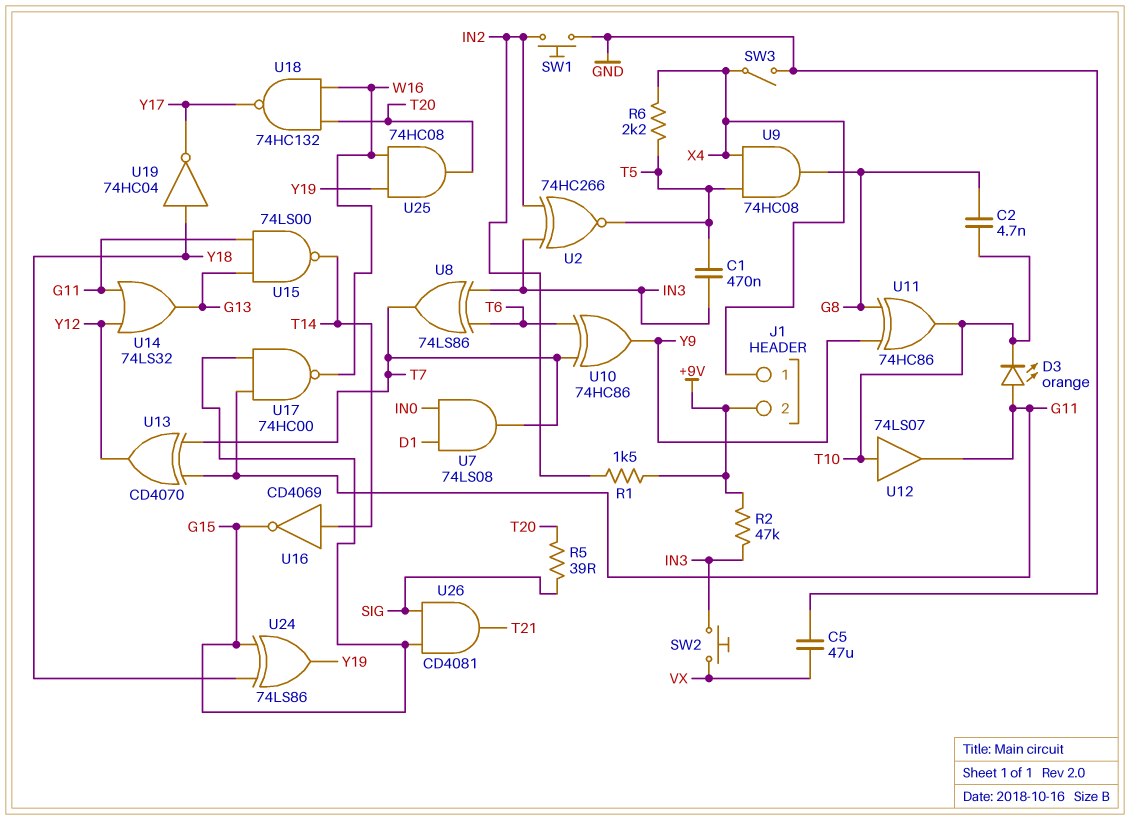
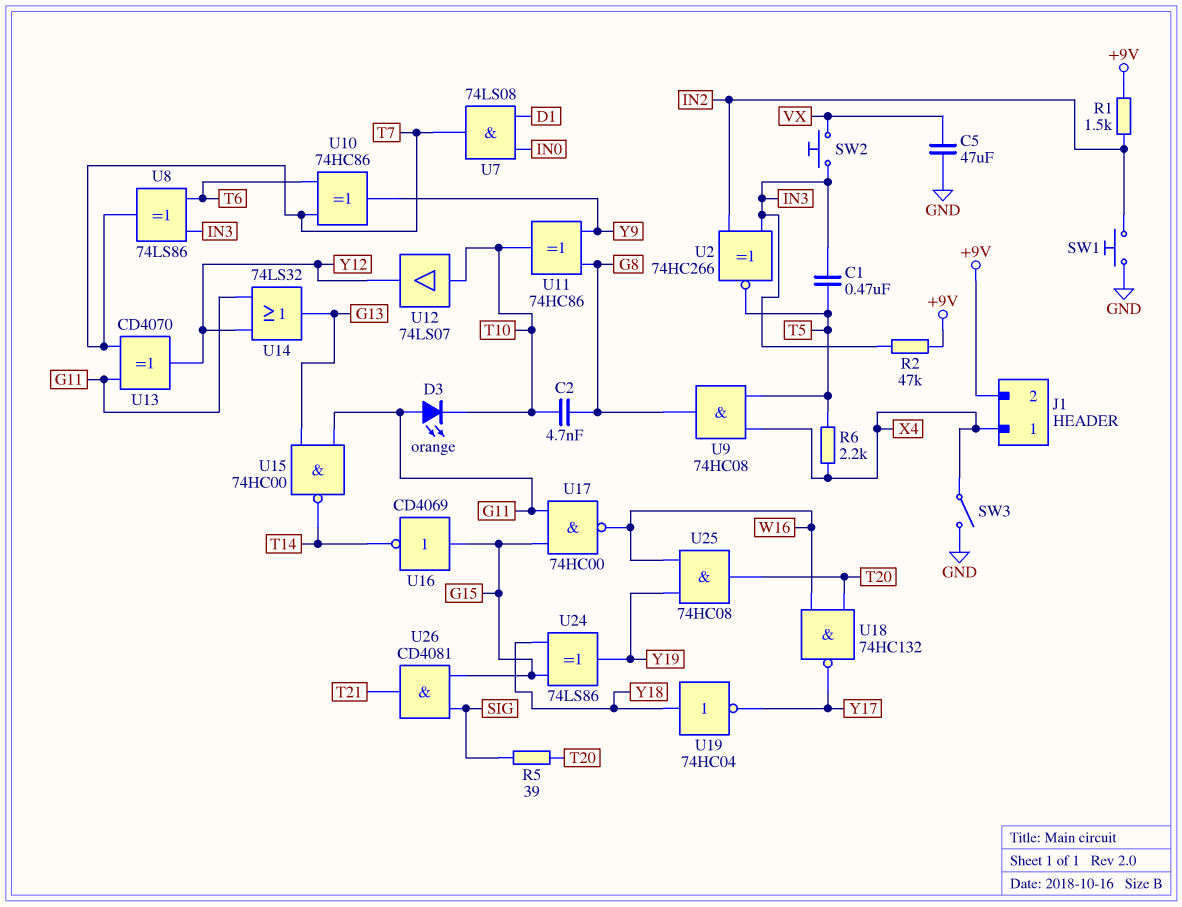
U12: buffer 74LS07 (in T10, out G11) -> buffer 74LS07 (in T10, out Y12)
U15: NAND 74LS00 (in G11, in G13, out T14) -> NAND 74HC00 (in G11, in G13, out T14)
U16: NOT CD4069 (in T14, out G15) -> NOT CD4069 (in G15, out T14)

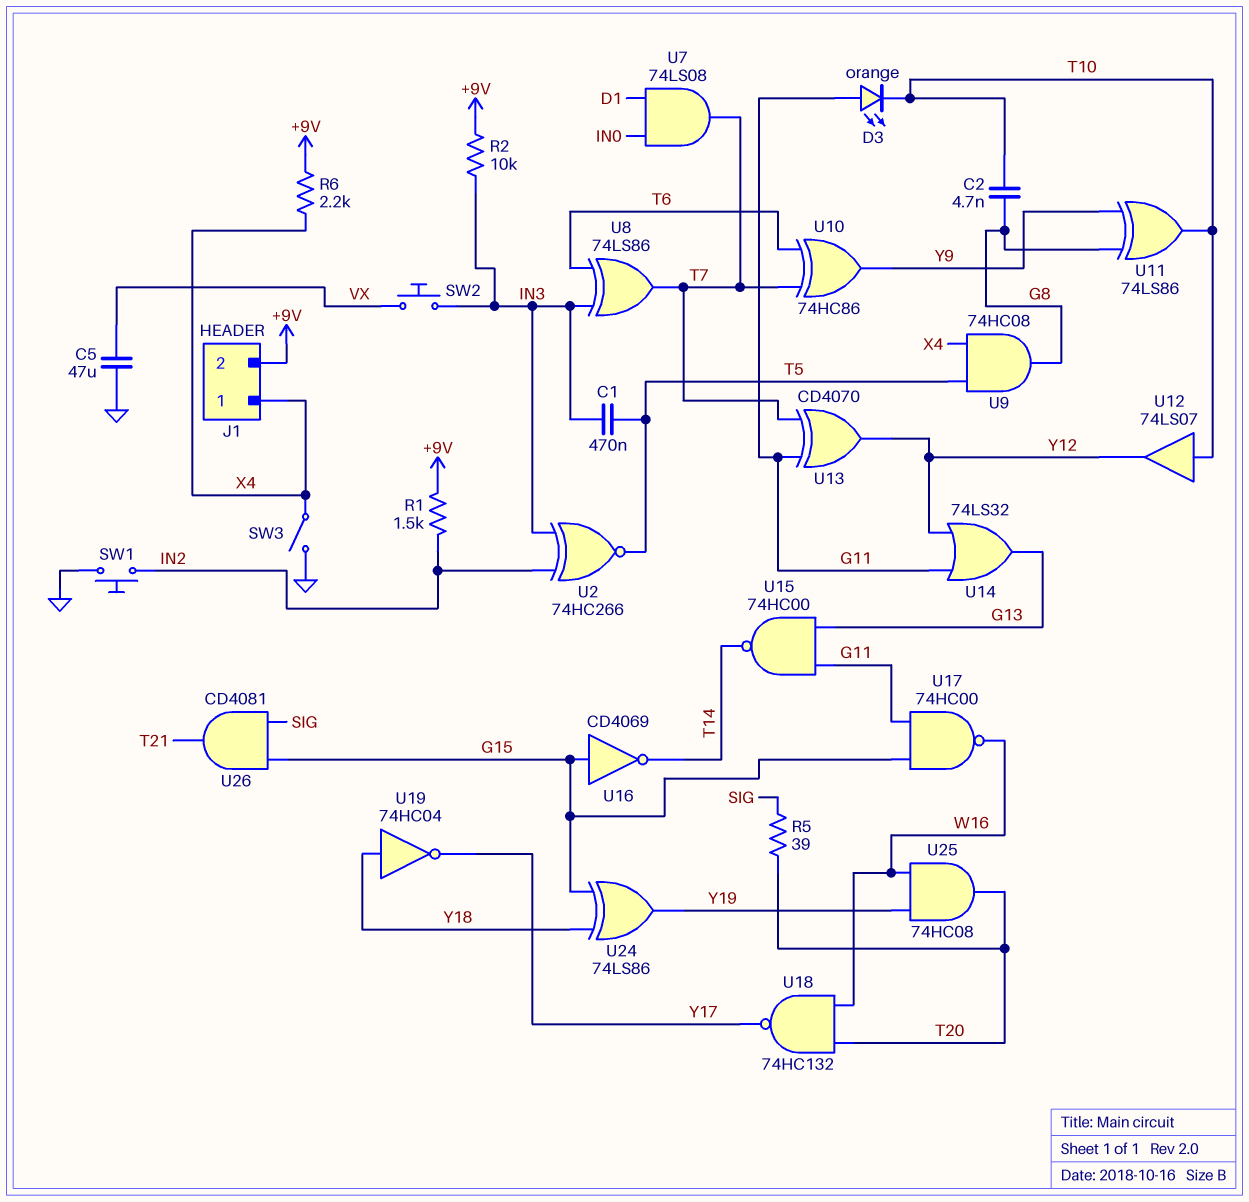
R2: 47k (+9V, IN3) -> 10k (+9V, IN3)
R6: 2.2k (T5, X4) -> 2.2k (+9V, X4)
U11: XOR 74HC86 (in G8, in Y9, out T10) -> XOR 74LS86 (in G8, in Y9, out T10)

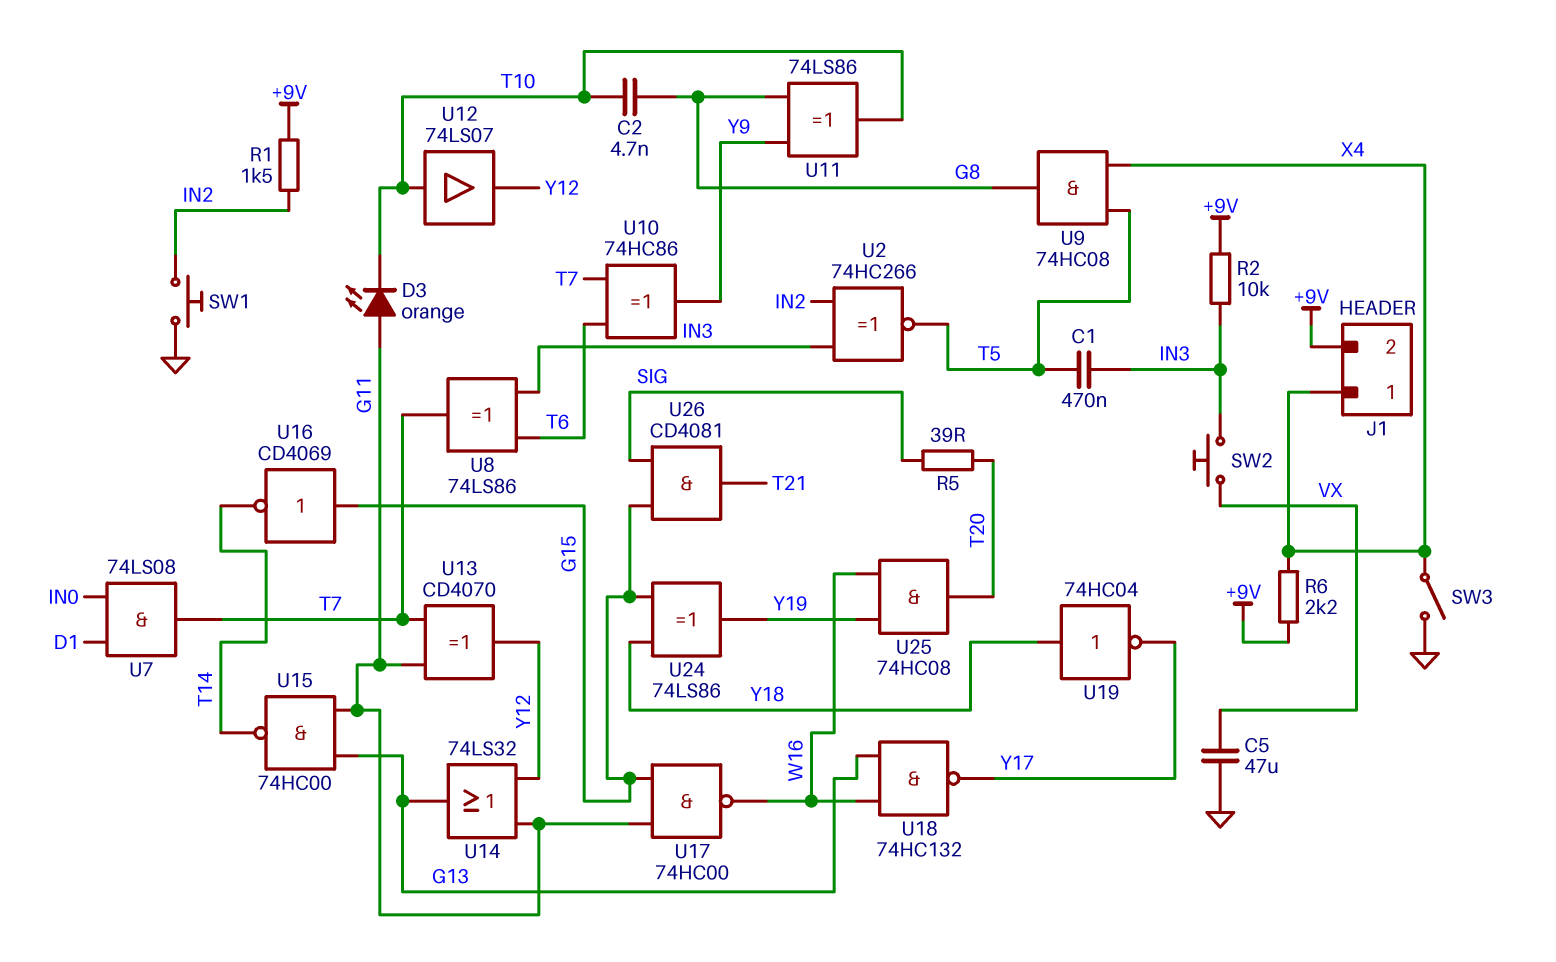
U18: NAND 74HC132 (in T20, in W16, out Y17) -> NAND 74HC132 (in G13, in W16, out Y17)

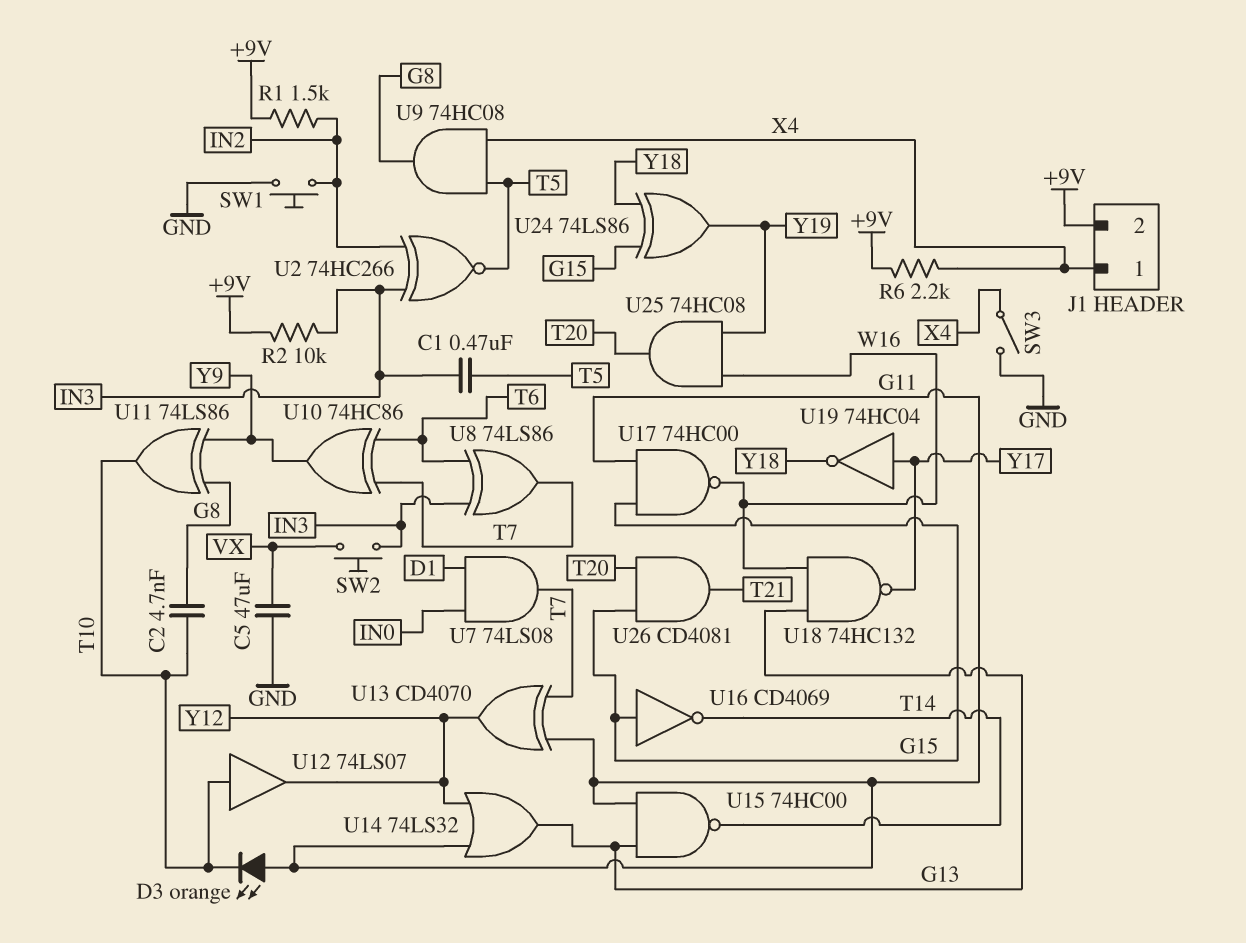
R5: 39 (SIG, T20) -> none
U19: NOT 74HC04 (in Y18, out Y17) -> NOT 74HC04 (in Y17, out Y18)
U26: AND CD4081 (in G15, in SIG, out T21) -> AND CD4081 (in G15, in T20, out T21)

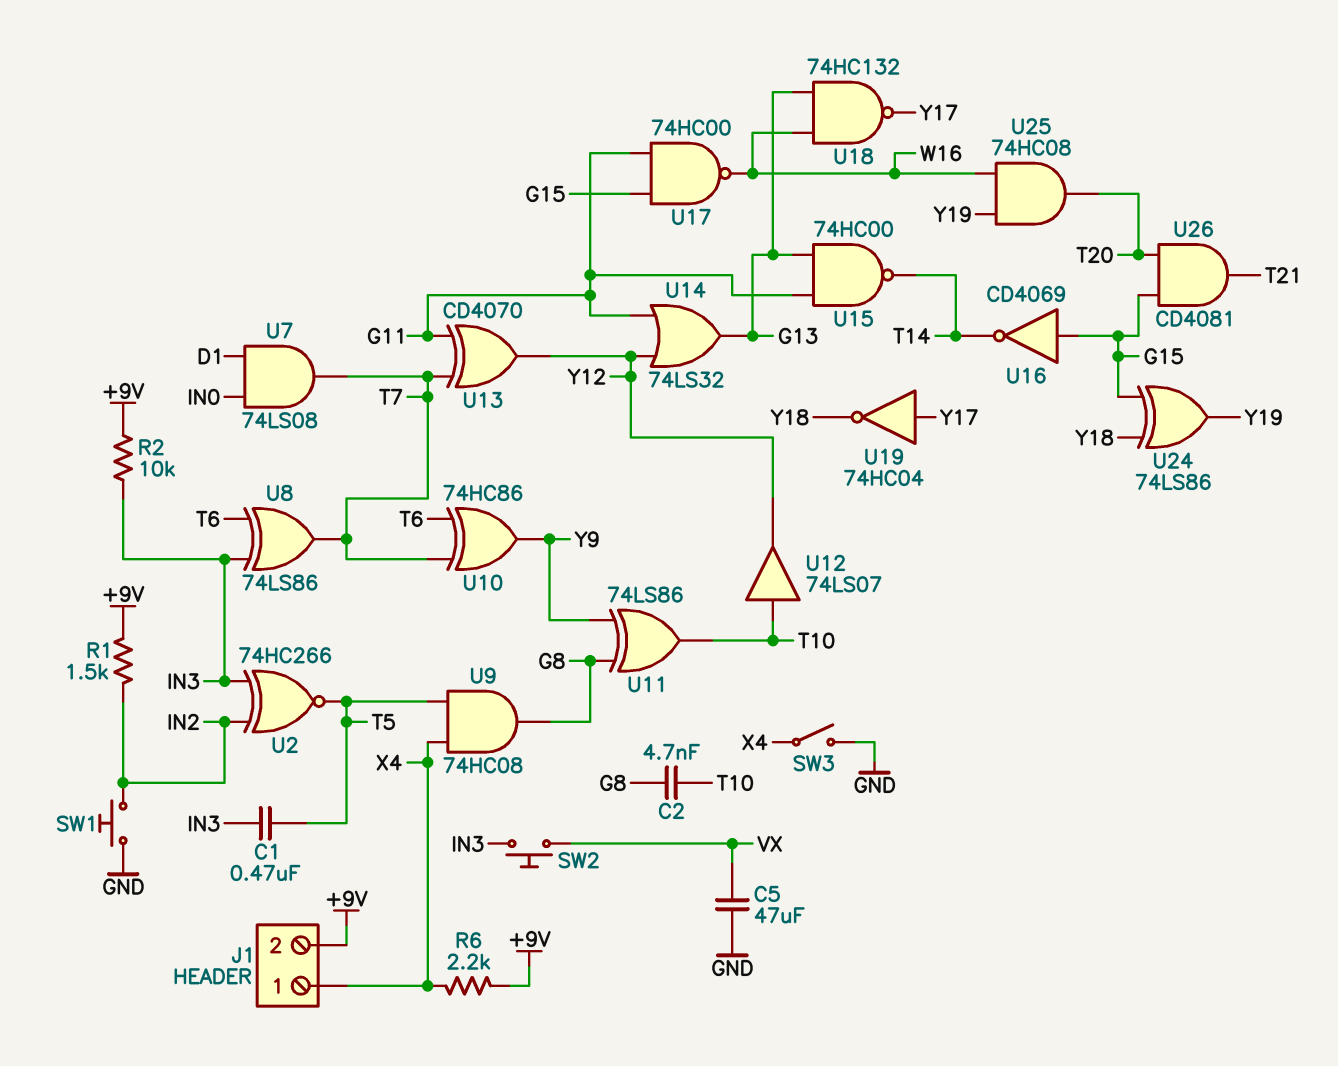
D3: LED orange (A G11, K T10) -> none

